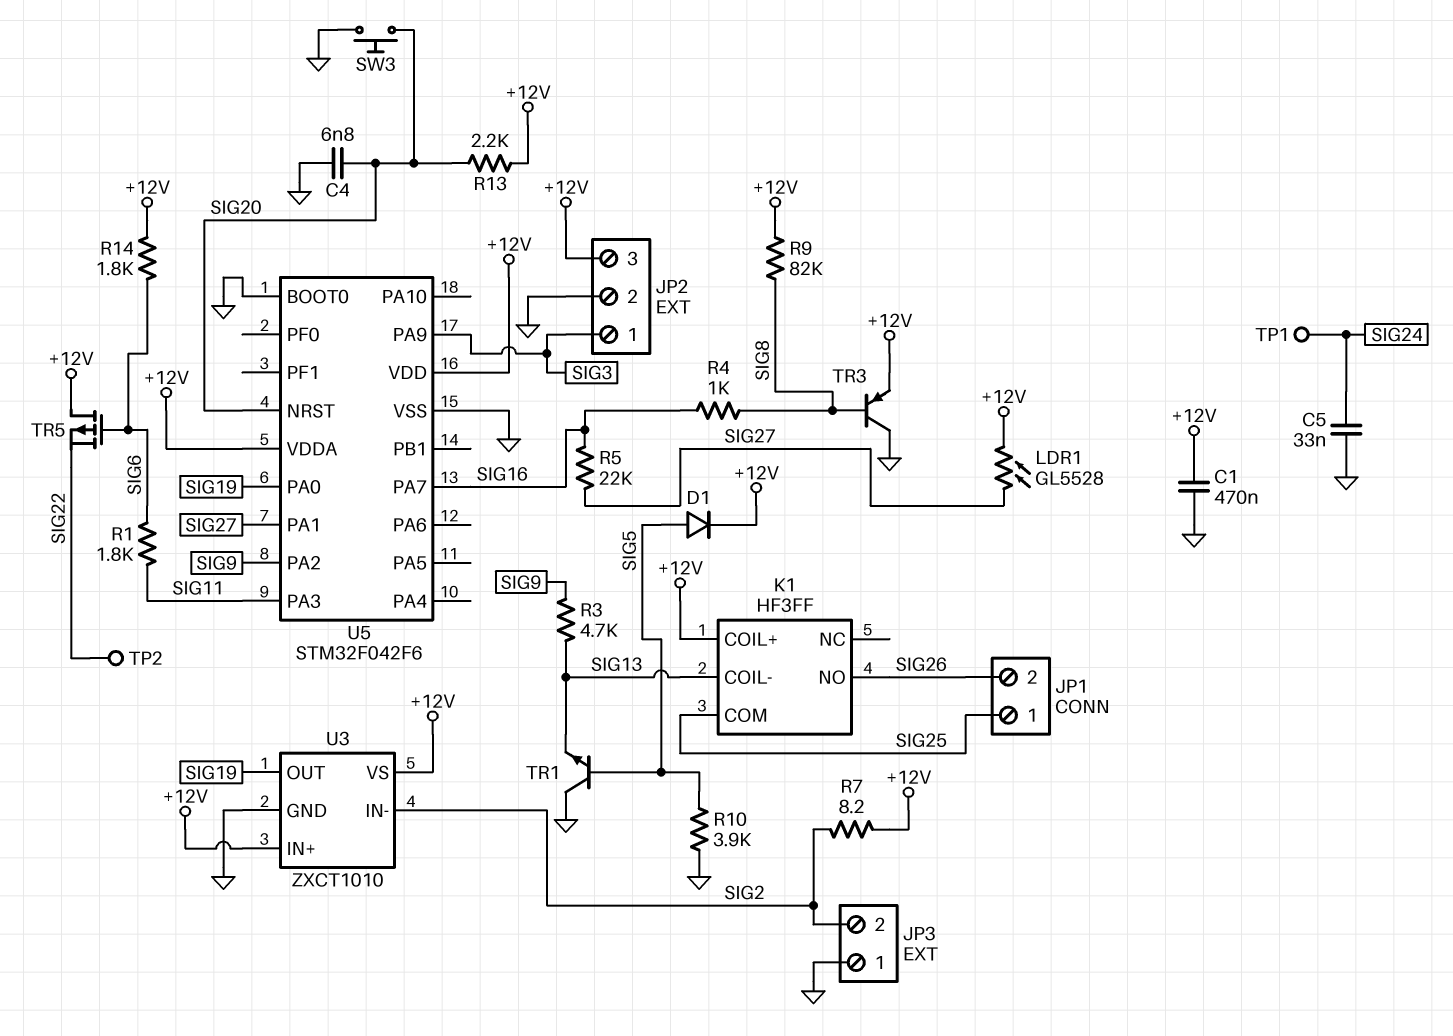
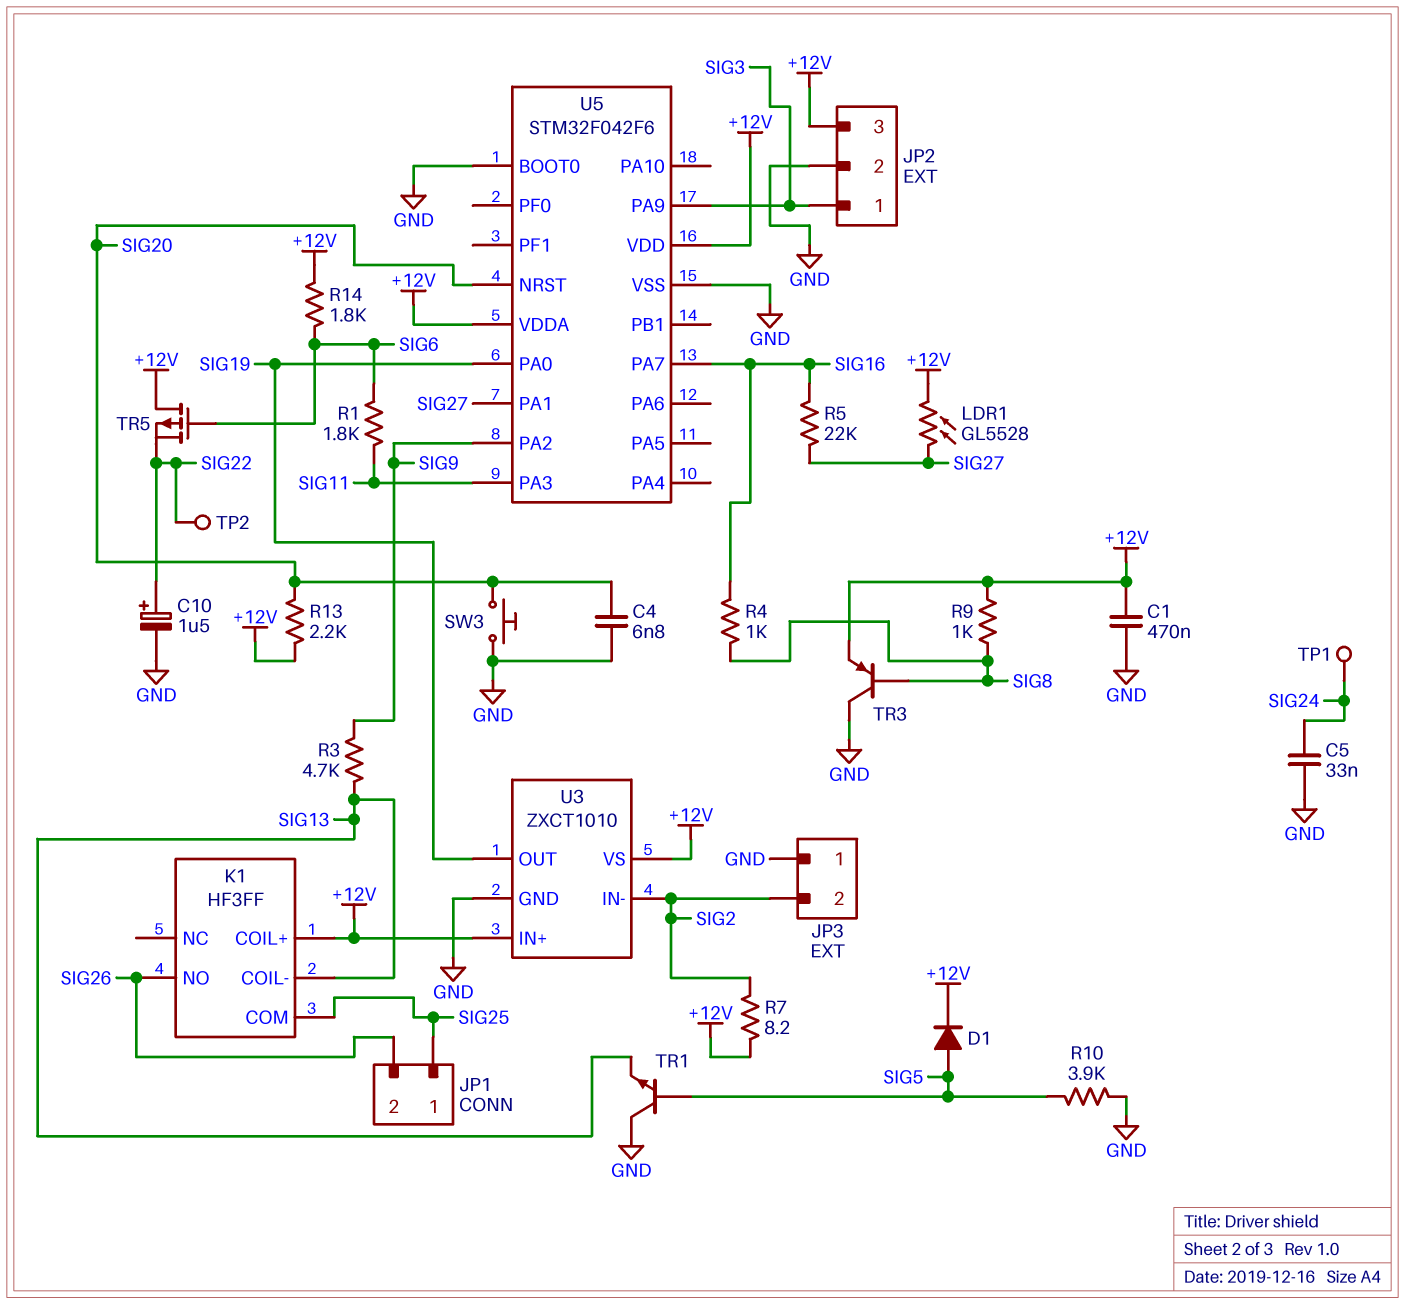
C10: none -> 1.5uF (plus SIG22, minus GND)
R9: 82k (+12V, SIG8) -> 1k (+12V, SIG8)

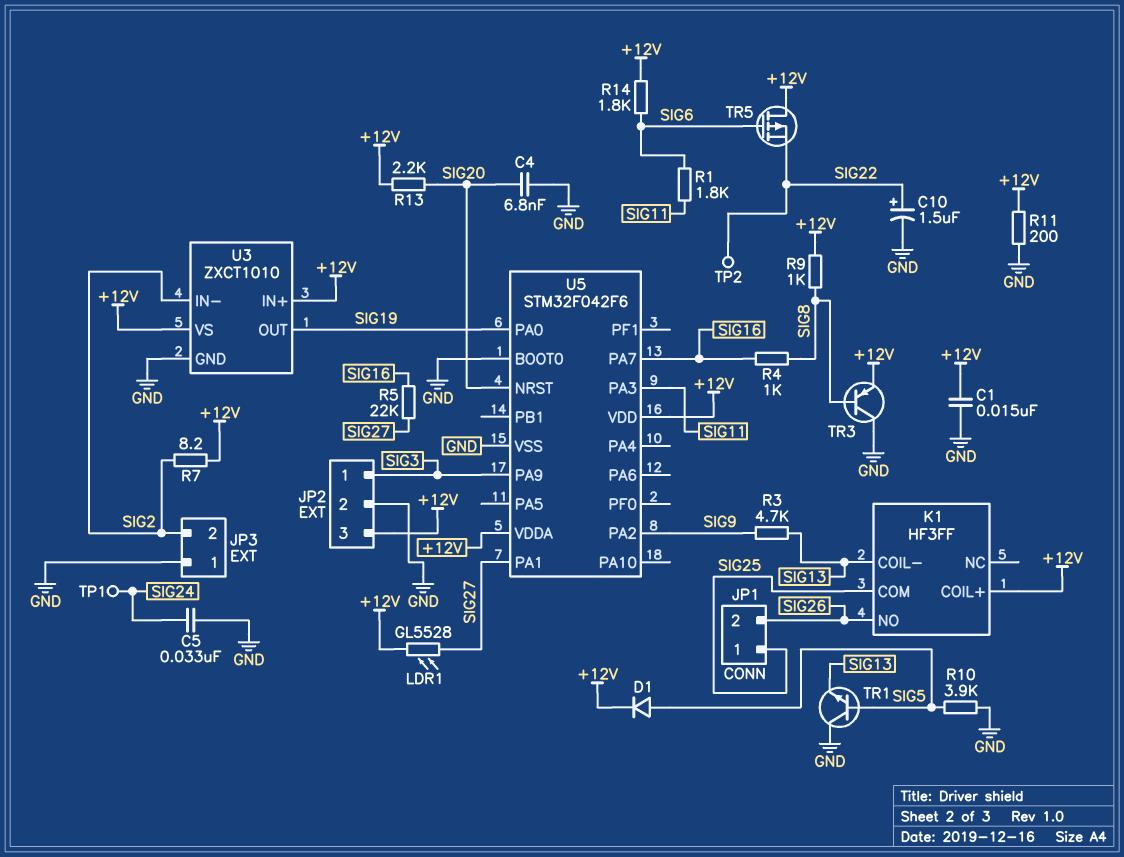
C1: 470nF (+12V, GND) -> 15nF (+12V, GND)
R11: none -> 200 (+12V, GND)
SW3: button (GND, SIG20) -> none

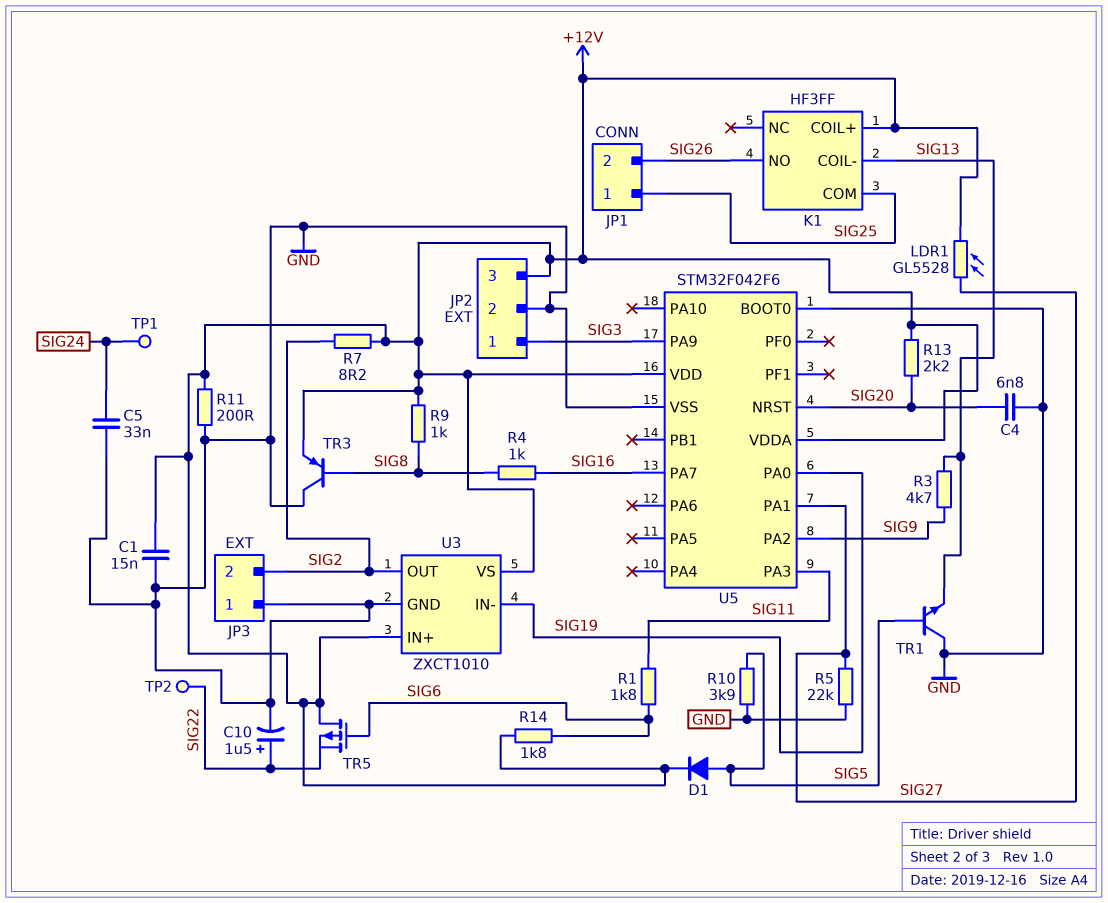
R5: 22k (SIG16, SIG27) -> 22k (GND, SIG27)
U3 pin IN-: SIG2 -> SIG19
U3 pin OUT: SIG19 -> SIG2

